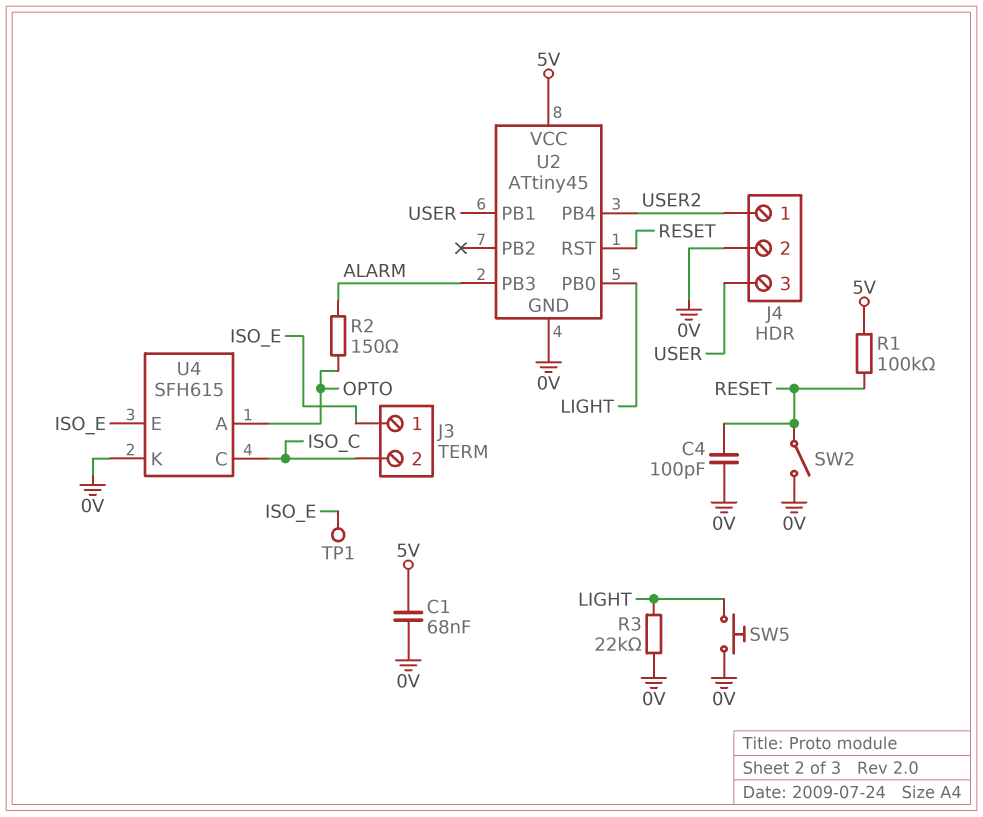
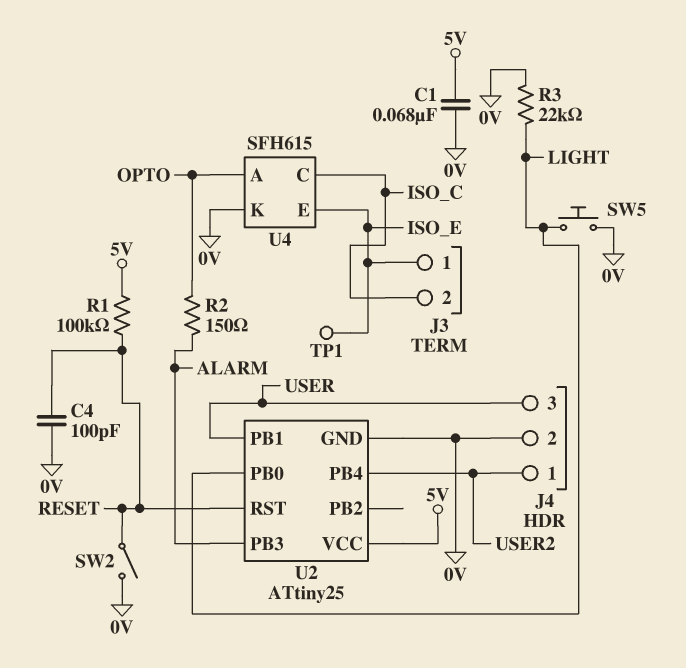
U2: ATtiny45 -> ATtiny25

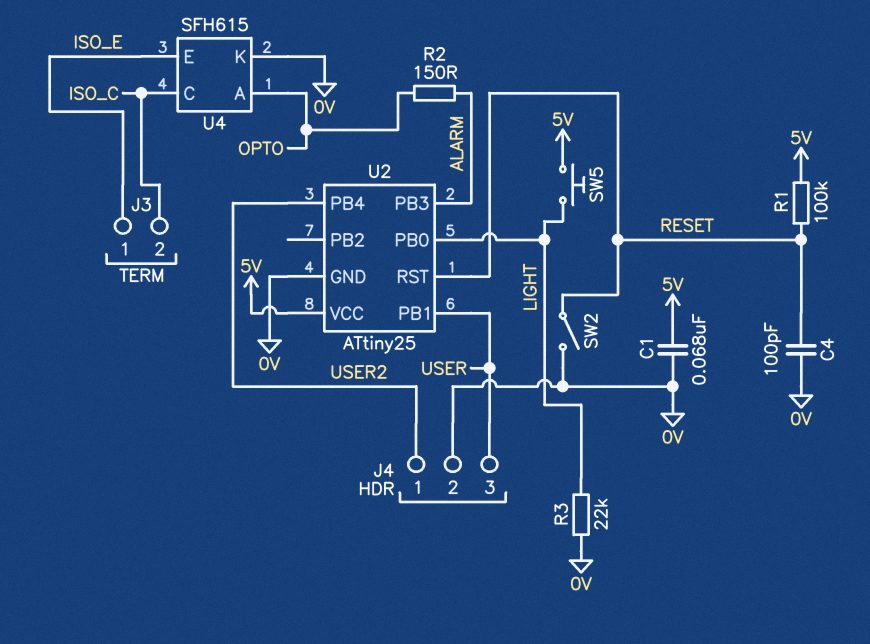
SW5: button (0V, LIGHT) -> button (5V, LIGHT)
TP1: test point (ISO_E) -> none

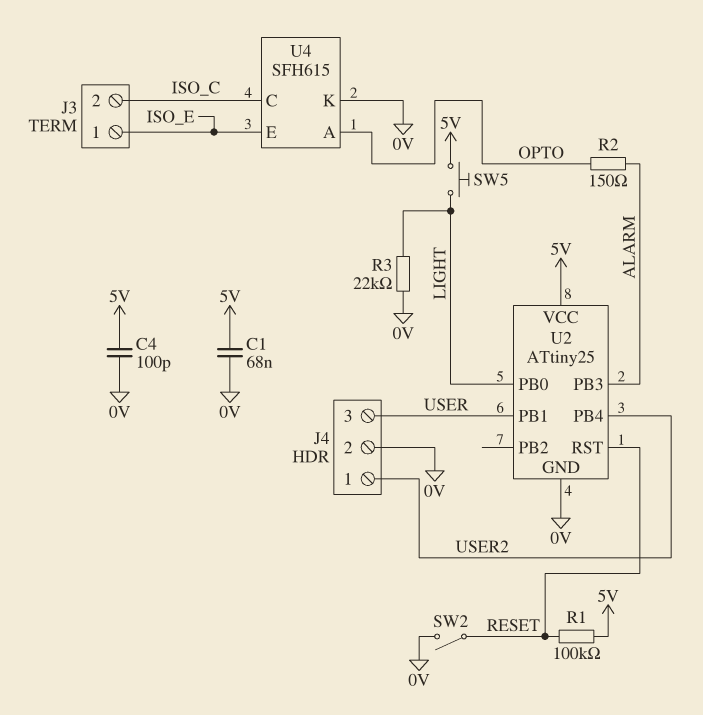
C4: 100pF (0V, RESET) -> 100pF (0V, 5V)

